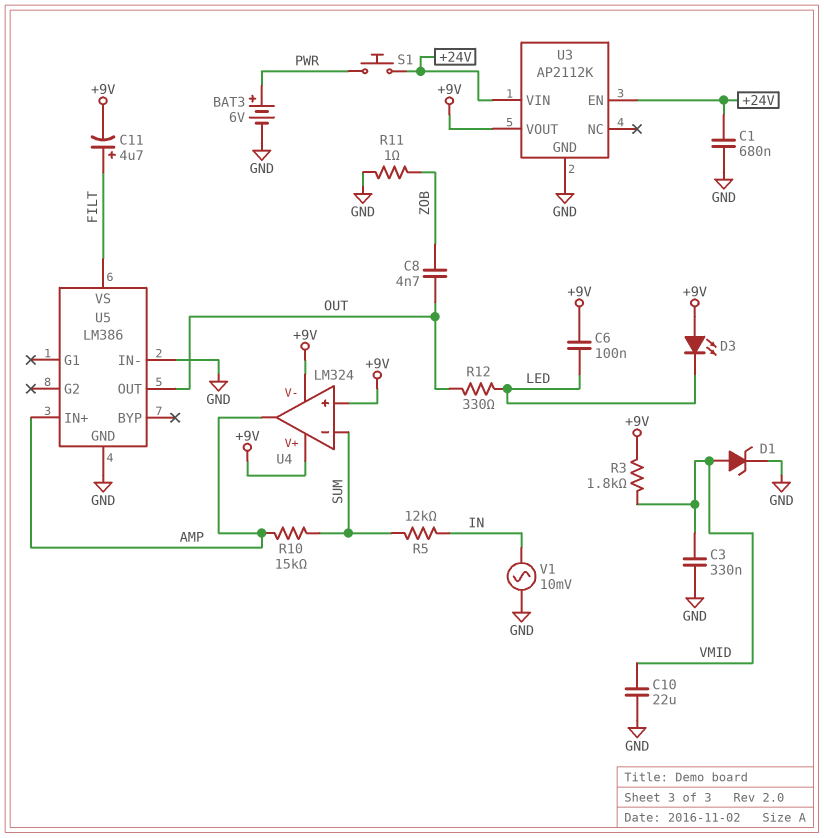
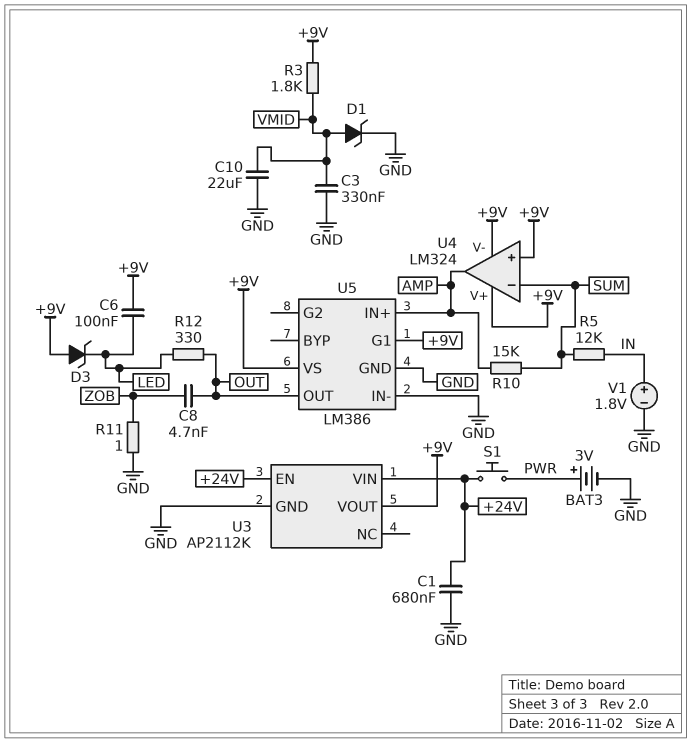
BAT3: 6V (plus PWR, minus GND) -> 3V (plus PWR, minus GND)
C11: 4.7uF (plus FILT, minus +9V) -> none
D3: LED (A +9V, K LED) -> zener (A +9V, K LED)
U5 pin G1: none -> +9V
U5 pin VS: FILT -> +9V
V1: AC 10mV (GND, IN) -> 1.8V (plus IN, minus GND)

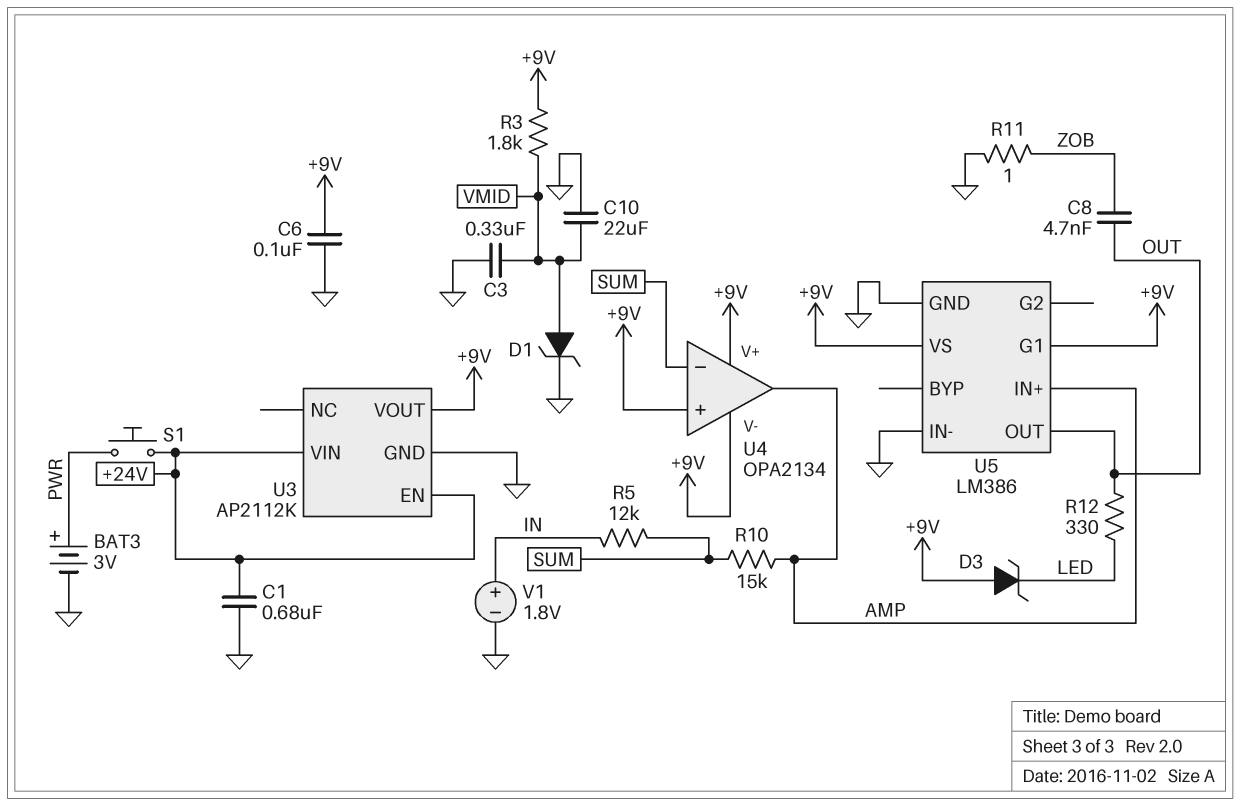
C6: 100nF (+9V, LED) -> 100nF (+9V, GND)
U4: LM324 -> OPA2134

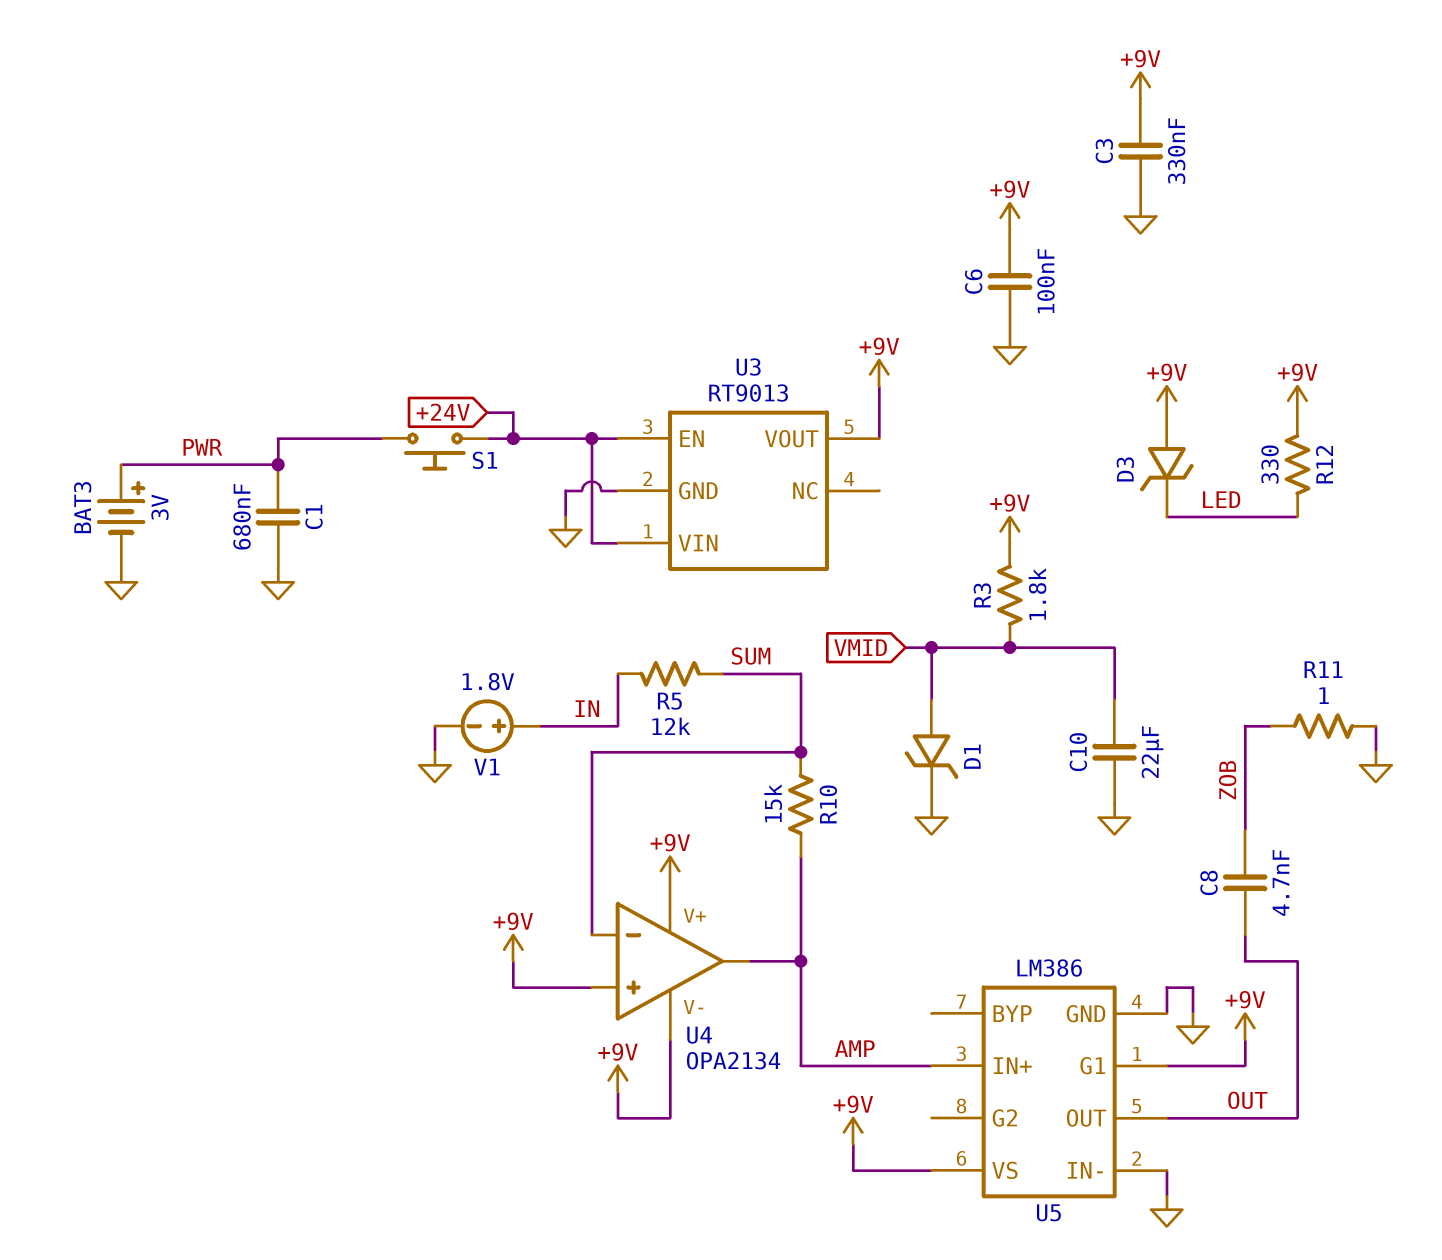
C1: 680nF (+24V, GND) -> 680nF (GND, PWR)
C3: 330nF (GND, VMID) -> 330nF (+9V, GND)
R12: 330 (LED, OUT) -> 330 (+9V, LED)
U3: AP2112K -> RT9013

